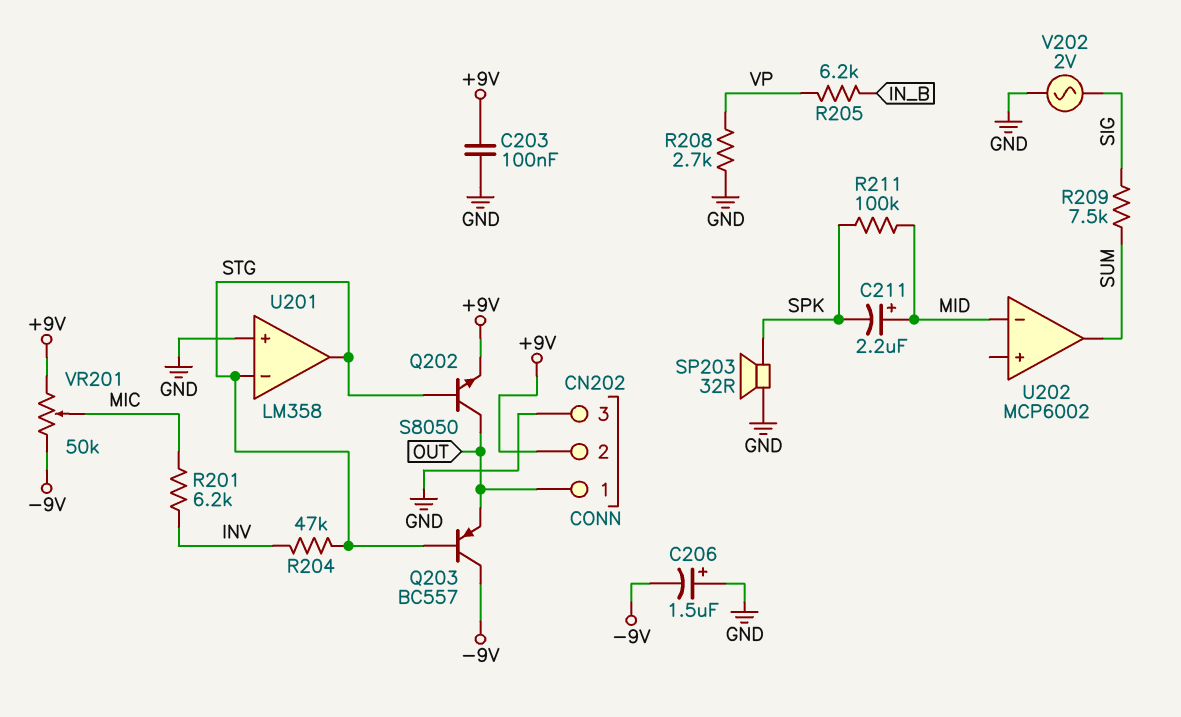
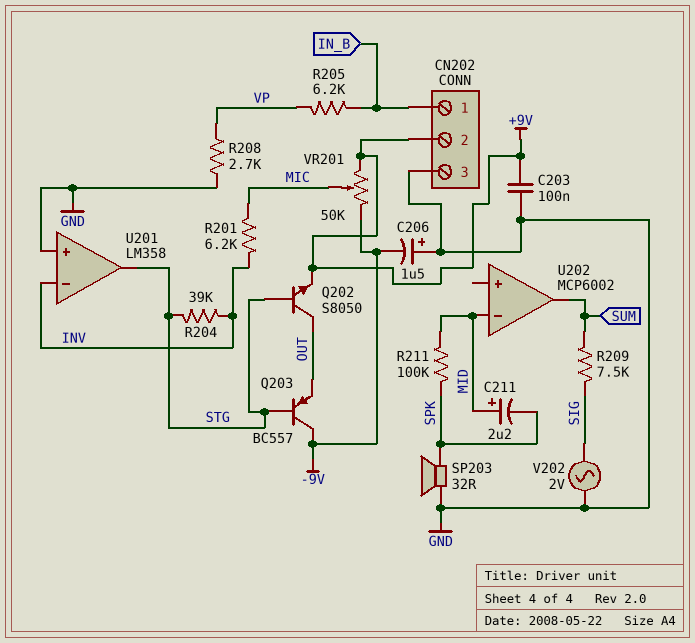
CN202 pin 1: OUT -> IN_B
R204: 47k (INV, STG) -> 39k (INV, STG)
U201 pin in-: STG -> INV

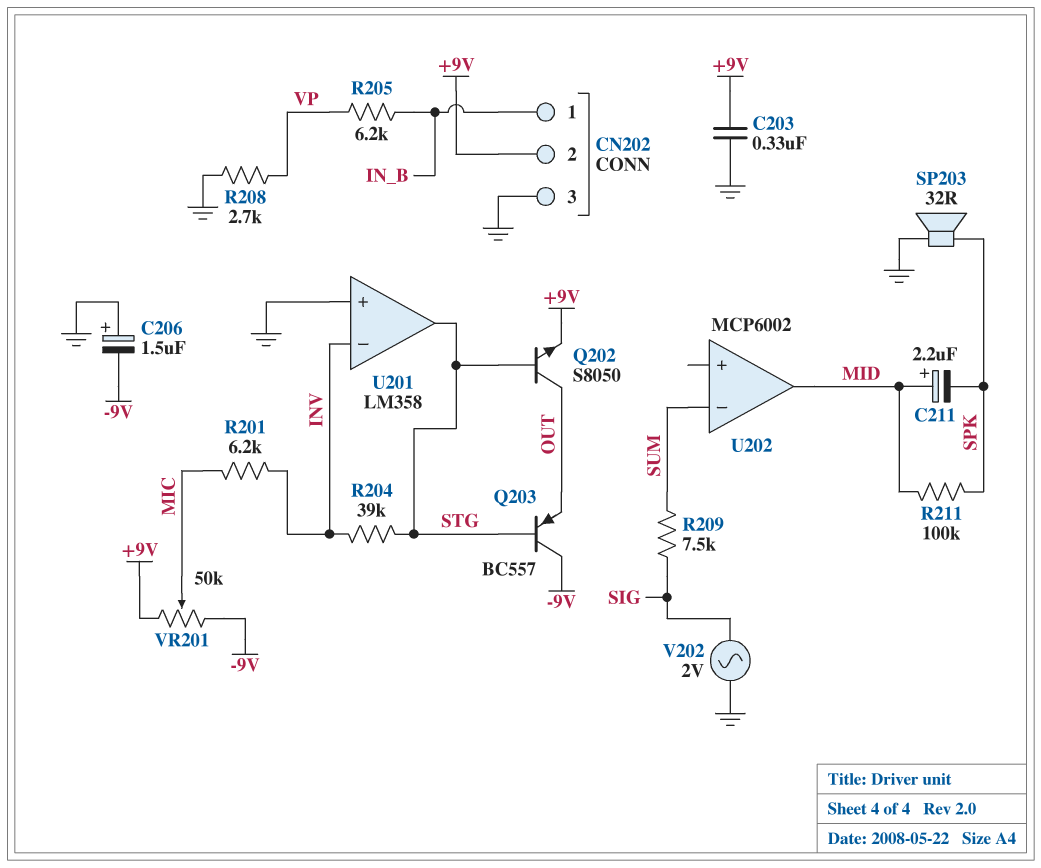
C203: 100nF (+9V, GND) -> 330nF (+9V, GND)
U202 pin in-: MID -> SUM
U202 pin out: SUM -> MID

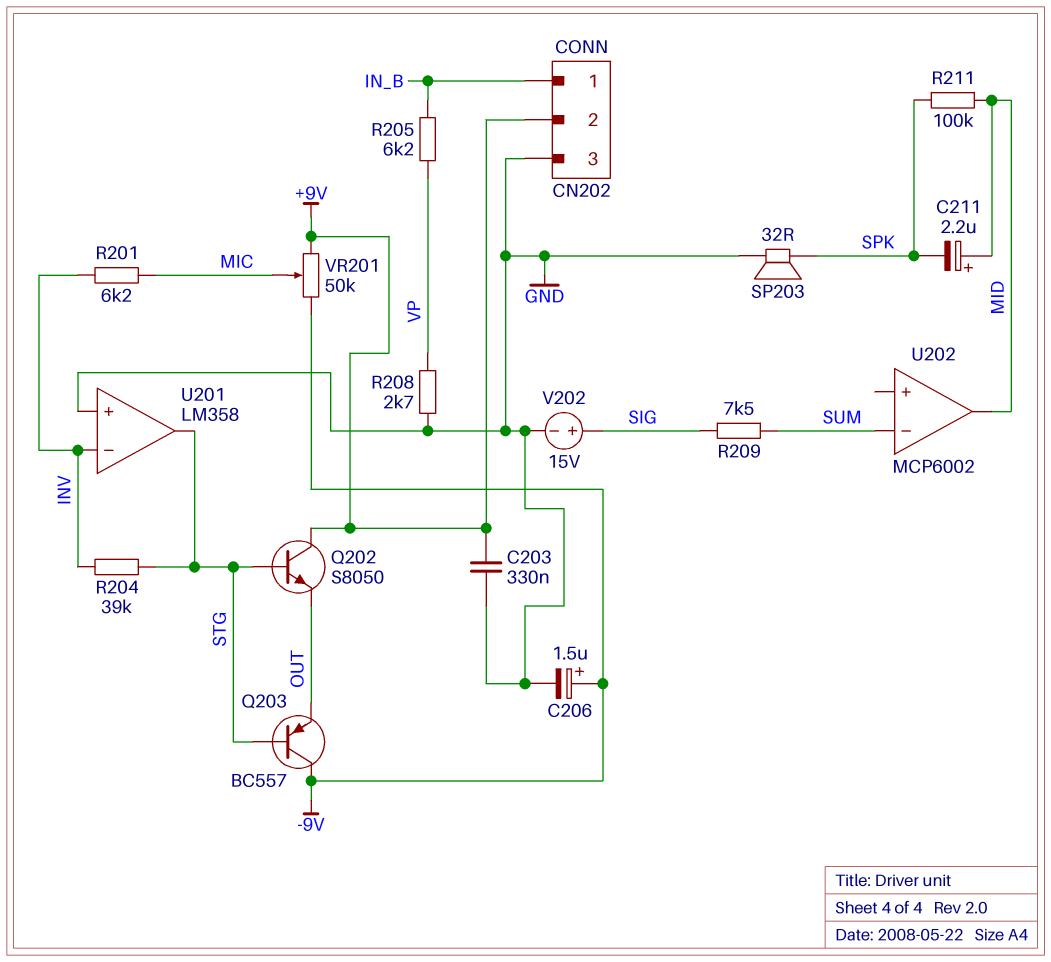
C206: 1.5uF (plus GND, minus -9V) -> 1.5uF (plus -9V, minus GND)
Q202: NPN S8050 (B STG, C OUT, E +9V) -> NPN S8050 (B STG, C +9V, E OUT)
V202: AC 2V (GND, SIG) -> 15V (plus SIG, minus GND)

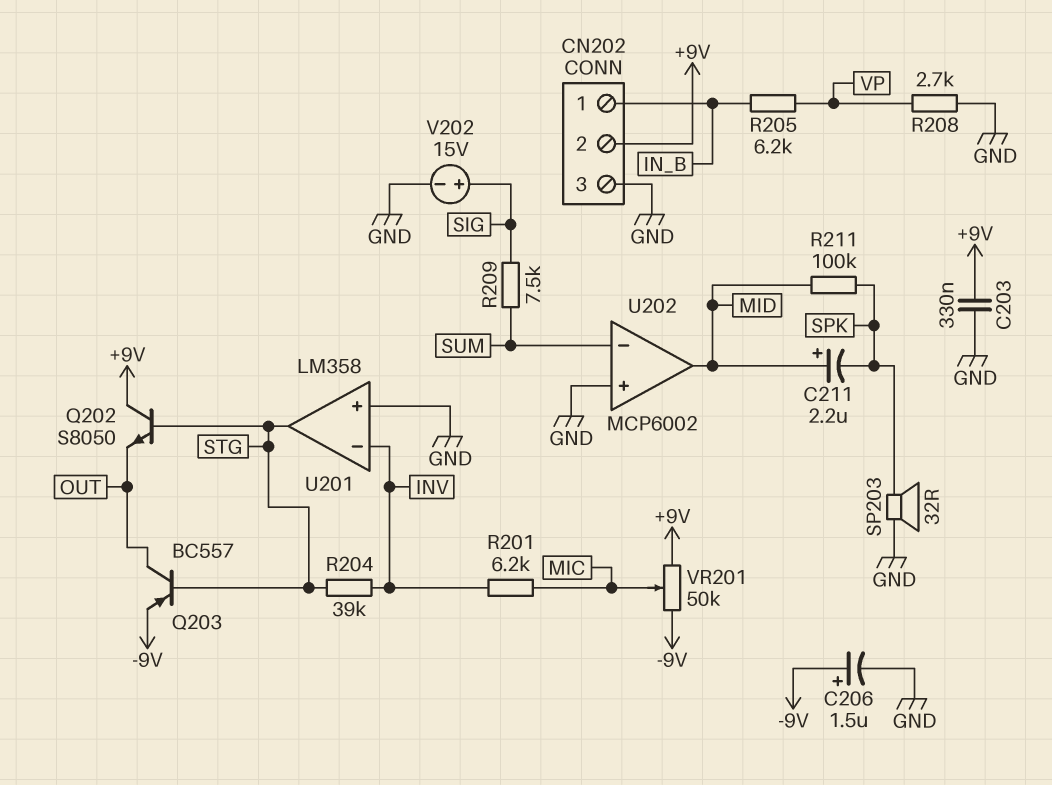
Q203: PNP BC557 (B STG, C -9V, E OUT) -> PNP BC557 (B STG, C OUT, E -9V)
U202 pin in+: none -> GND

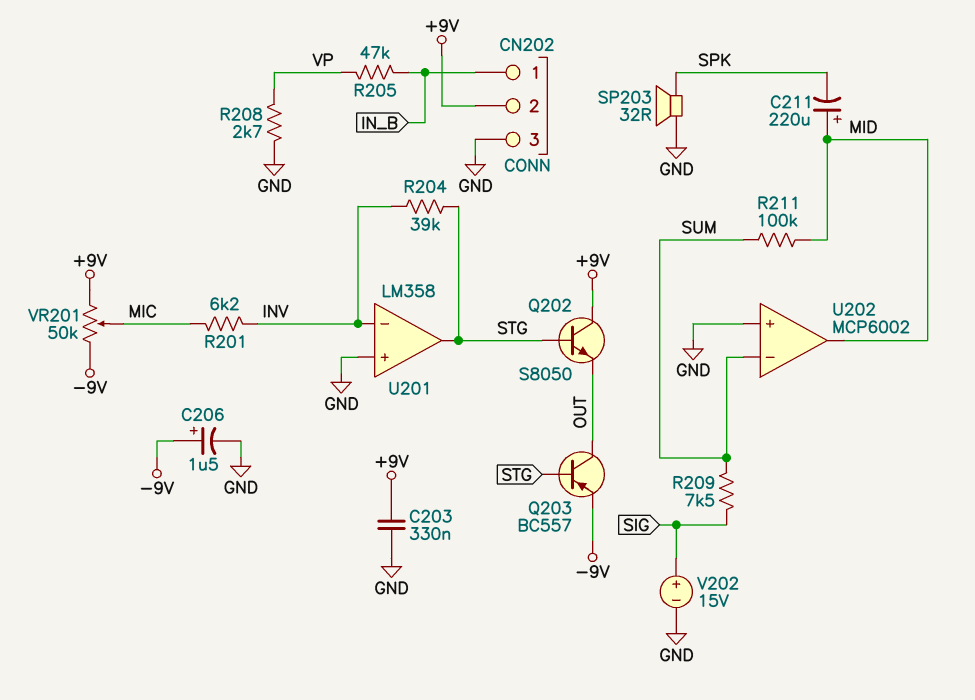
C211: 2.2uF (plus MID, minus SPK) -> 220uF (plus MID, minus SPK)
R205: 6.2k (IN_B, VP) -> 47k (IN_B, VP)
R211: 100k (MID, SPK) -> 100k (MID, SUM)

